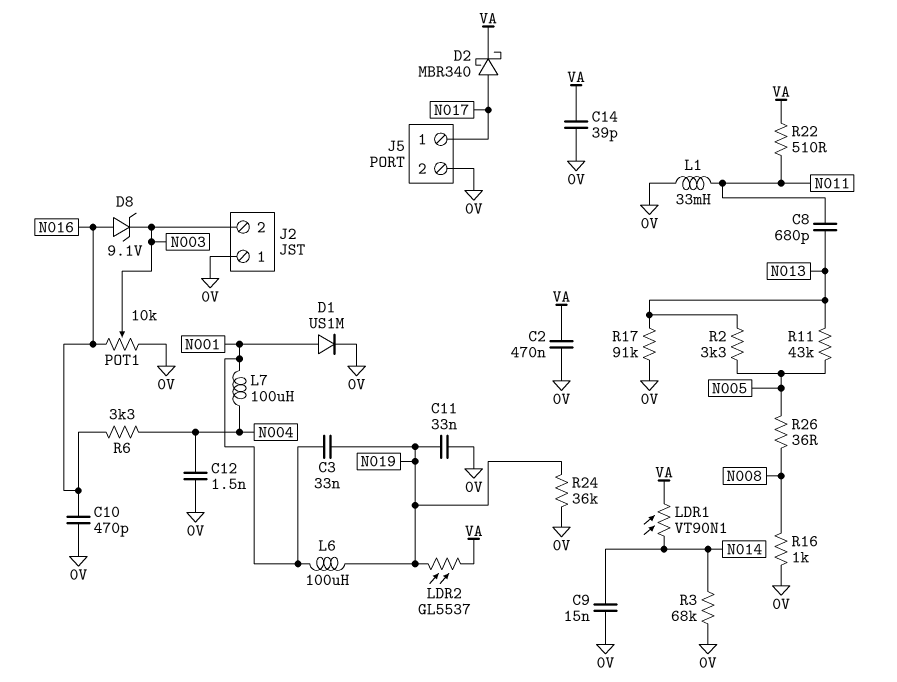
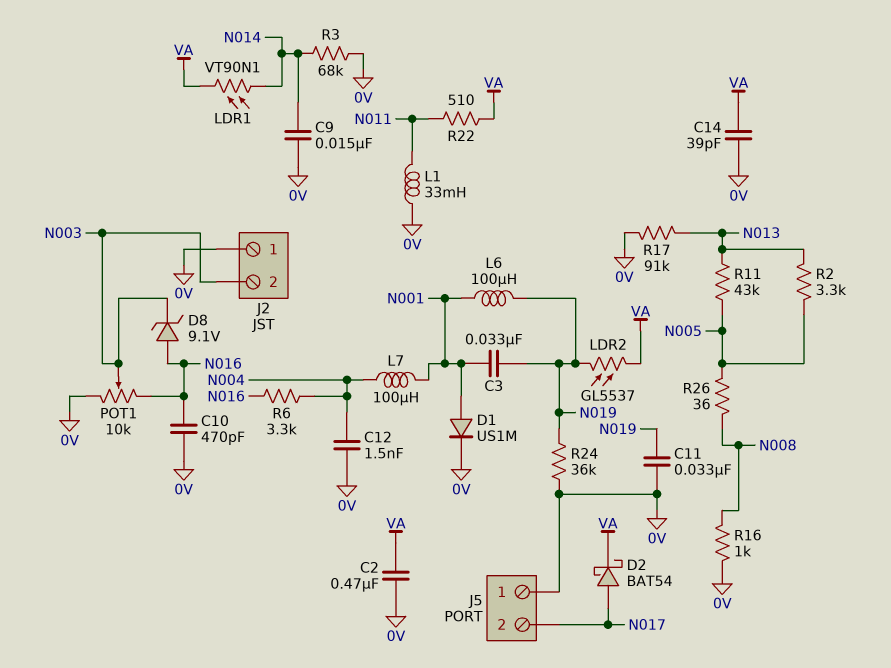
C8: 680pF (N011, N013) -> none
D2: schottky MBR340 (A N017, K VA) -> schottky BAT54 (A N017, K VA)
J5 pin 1: N017 -> 0V
J5 pin 2: 0V -> N017

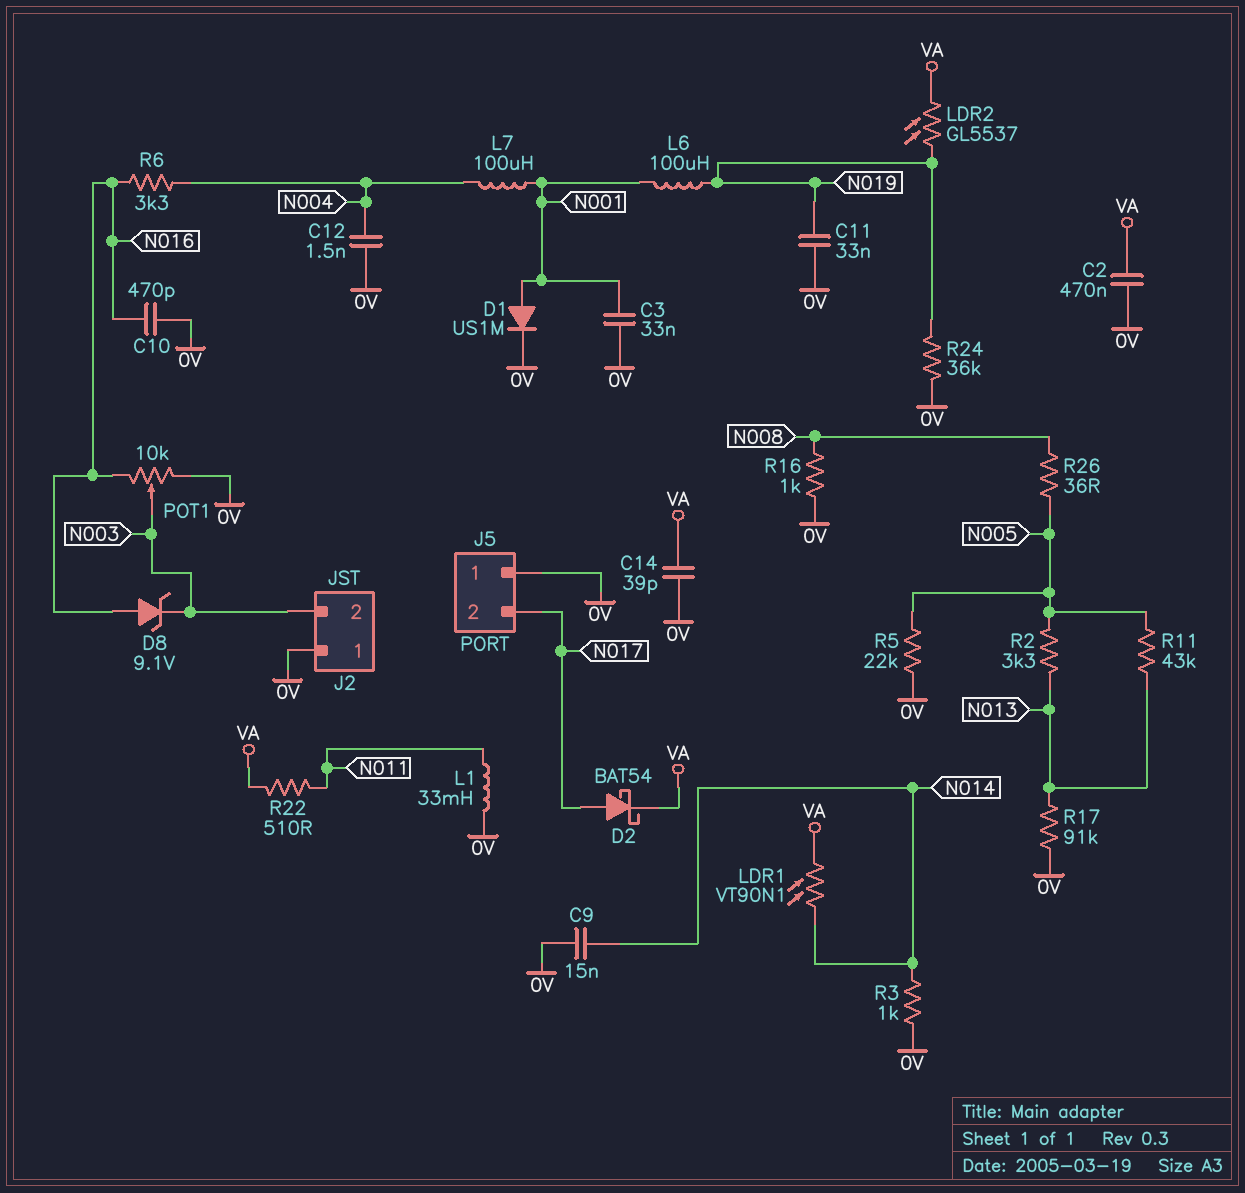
C3: 33nF (N001, N019) -> 33nF (0V, N001)
R3: 68k (0V, N014) -> 1k (0V, N014)
R5: none -> 22k (0V, N005)

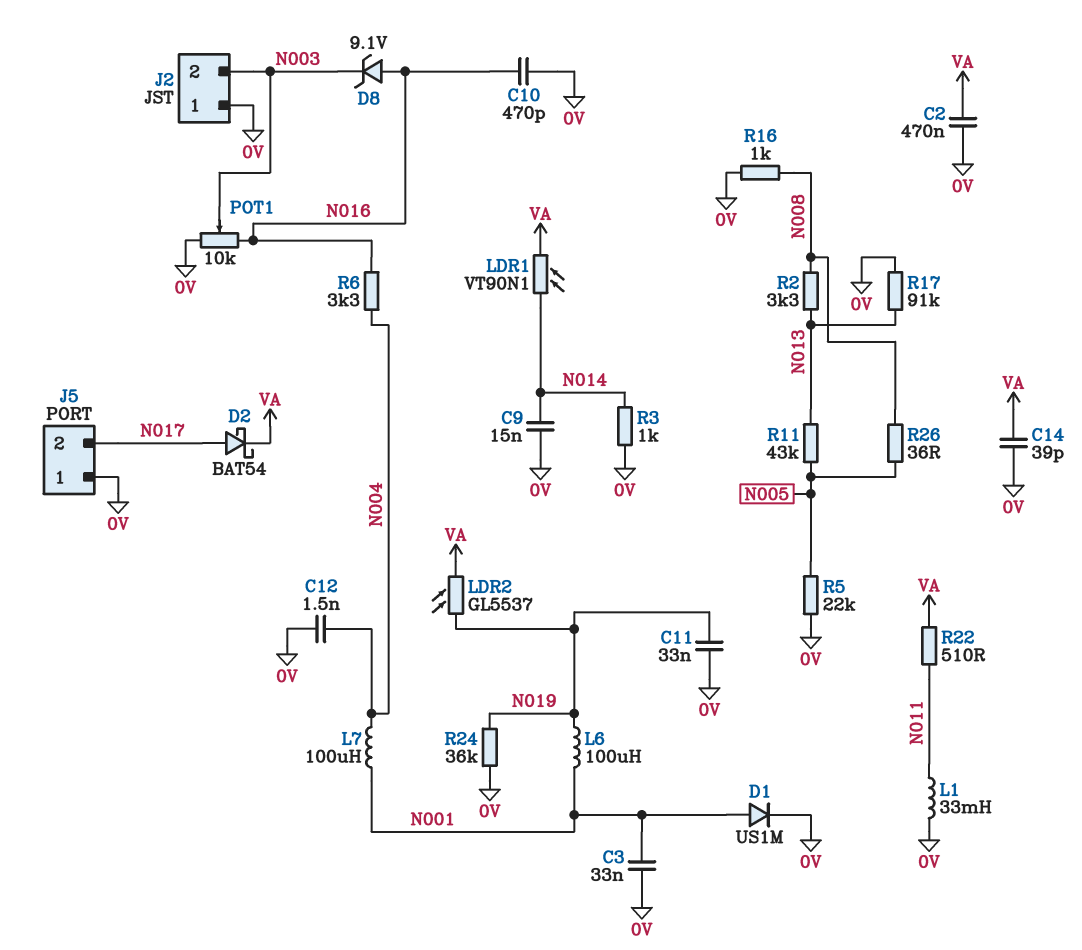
R2: 3.3k (N005, N013) -> 3.3k (N008, N013)

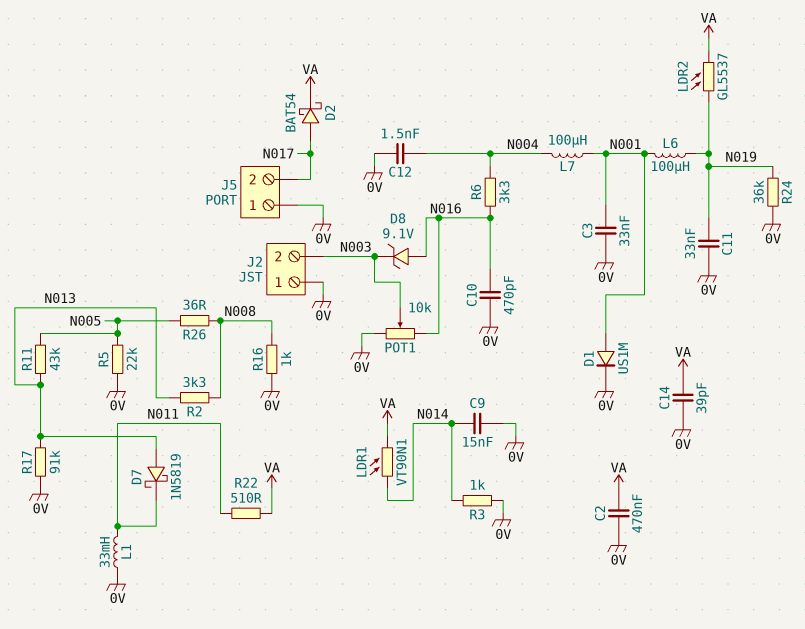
D7: none -> schottky 1N5819 (A N013, K N011)

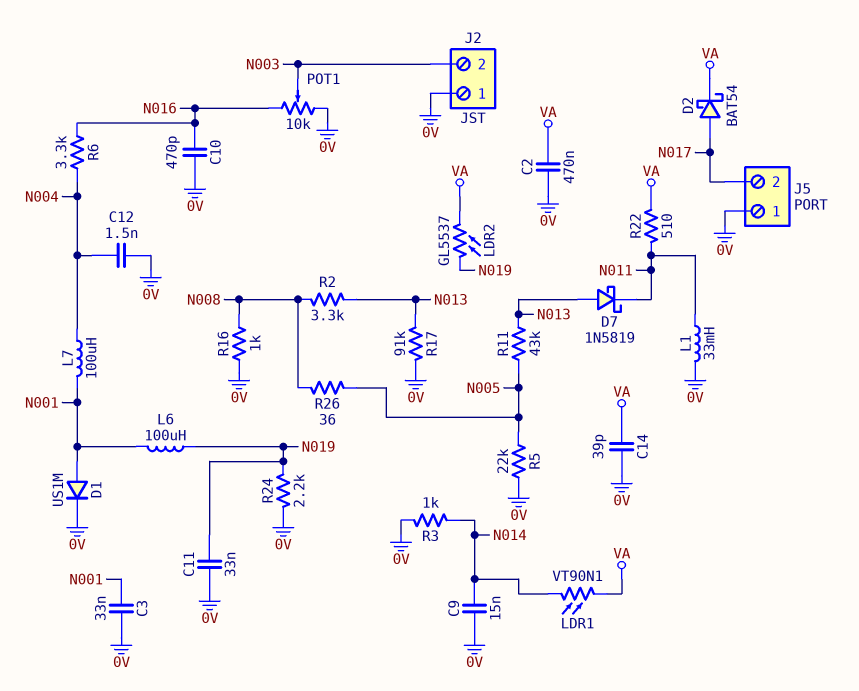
D8: zener 9.1V (A N016, K N003) -> none
R24: 36k (0V, N019) -> 2.2k (0V, N019)

